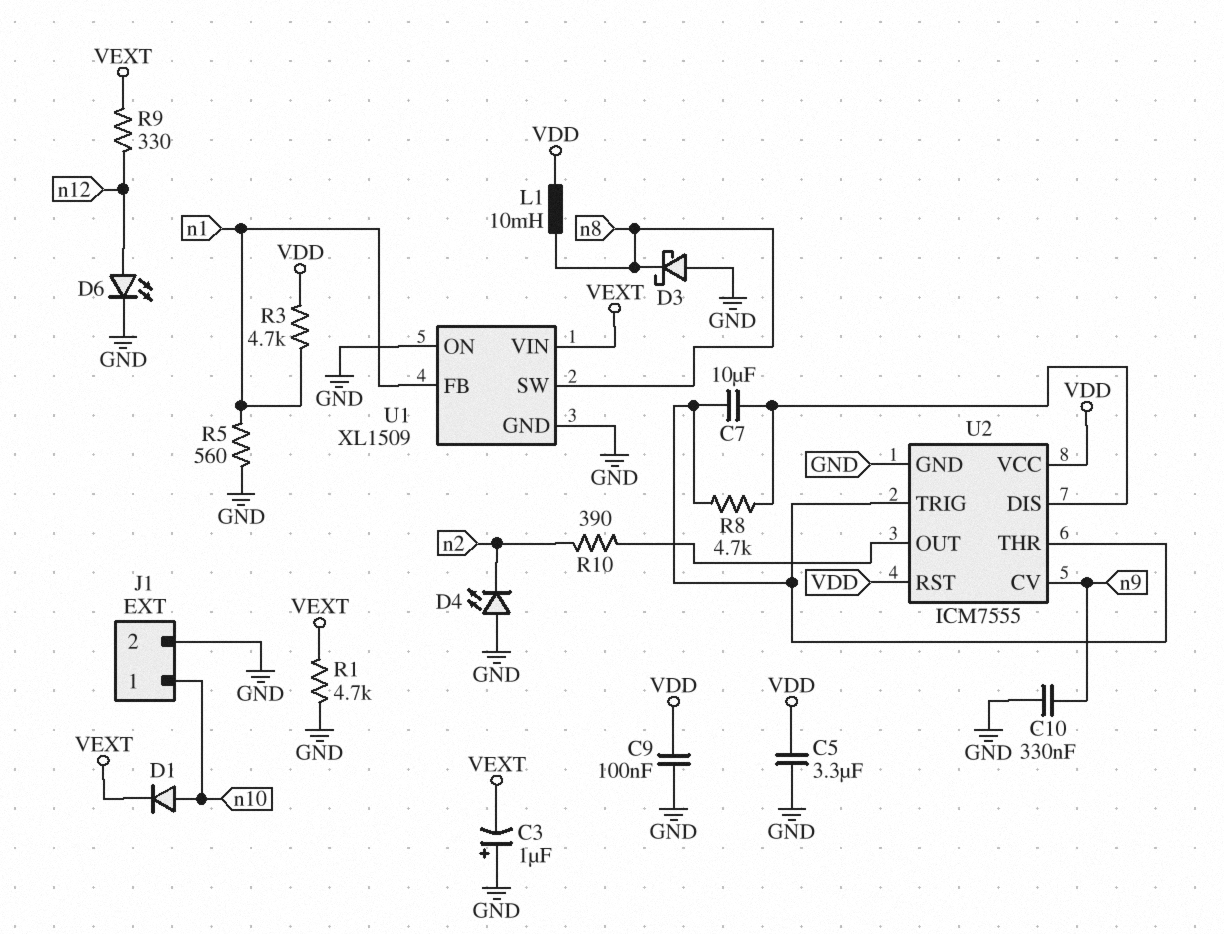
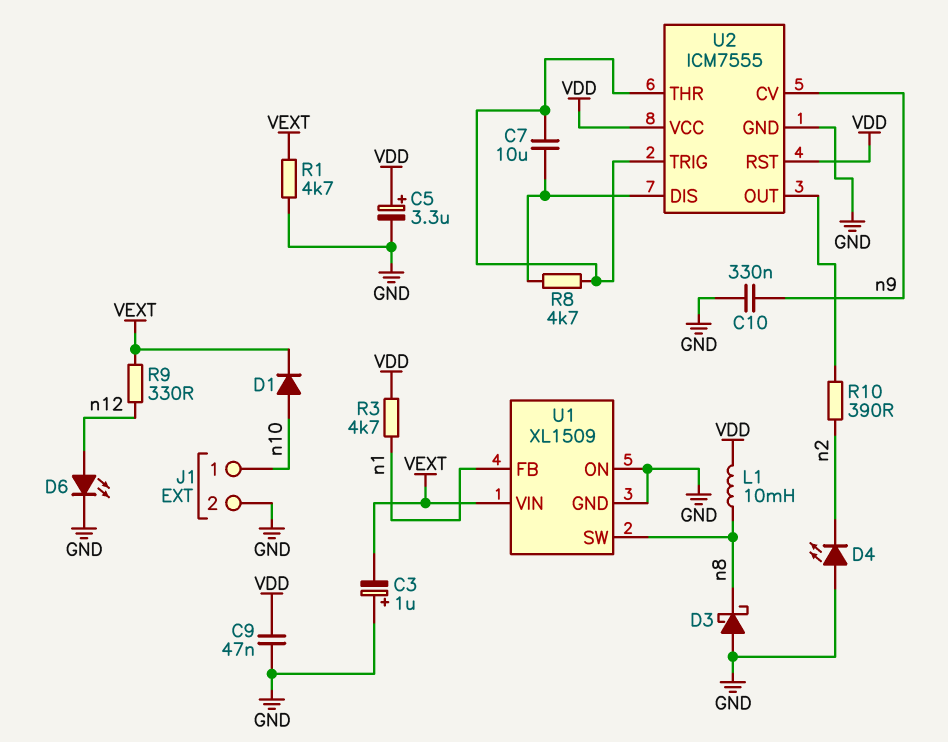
C5: 3.3uF (GND, VDD) -> 3.3uF (plus VDD, minus GND)
C9: 100nF (GND, VDD) -> 47nF (GND, VDD)
R5: 560 (GND, n1) -> none

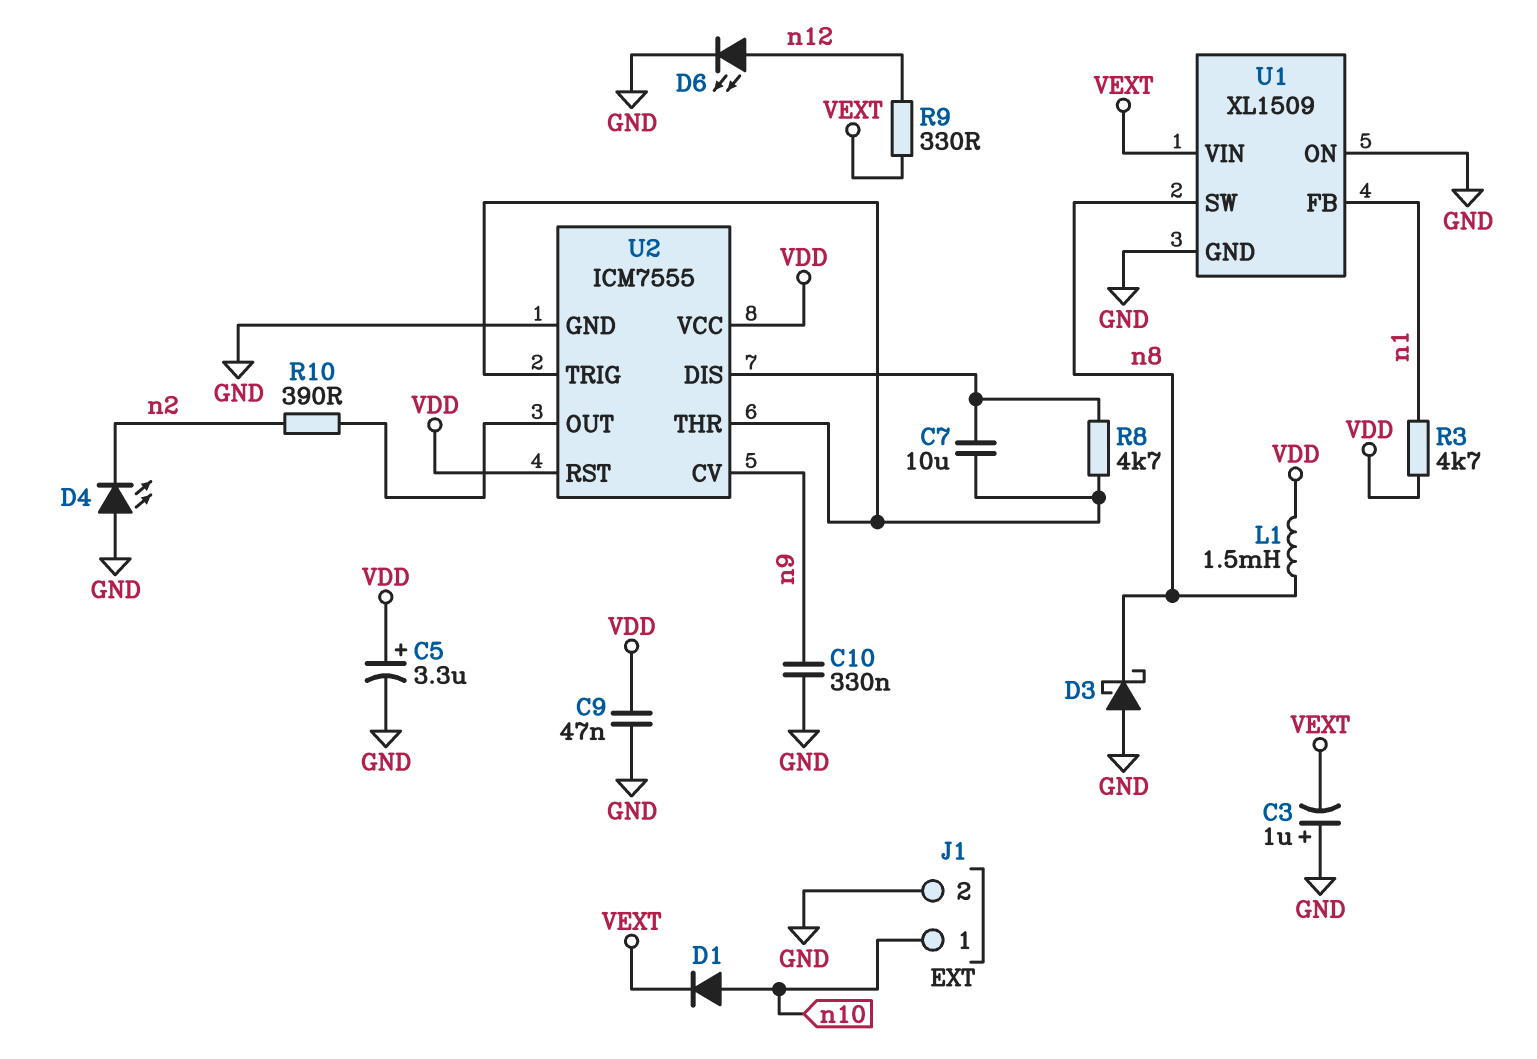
L1: 10mH (VDD, n8) -> 1.5mH (VDD, n8)
R1: 4.7k (GND, VEXT) -> none

